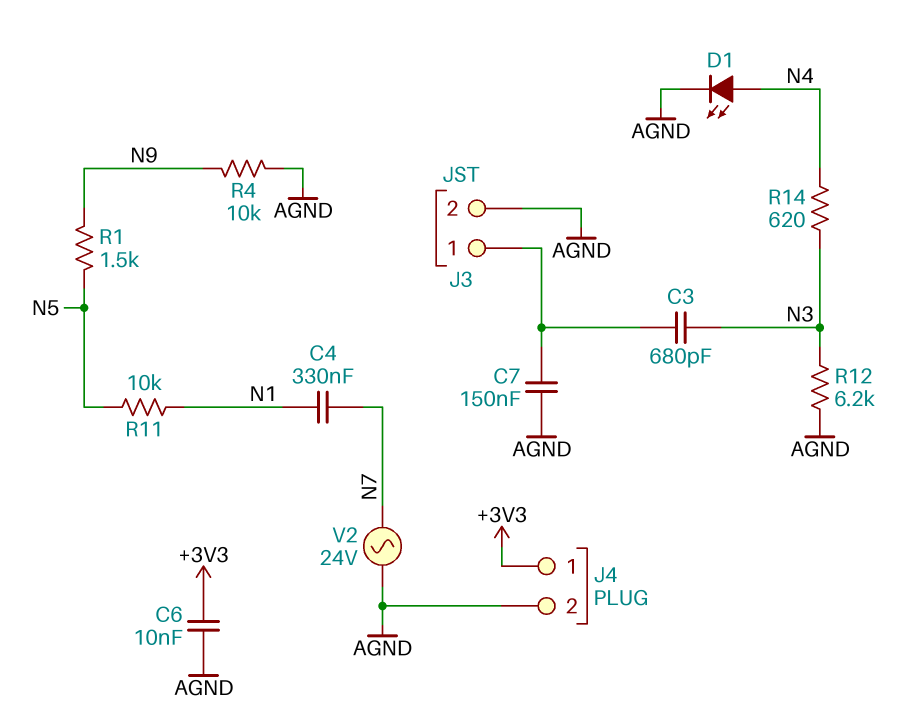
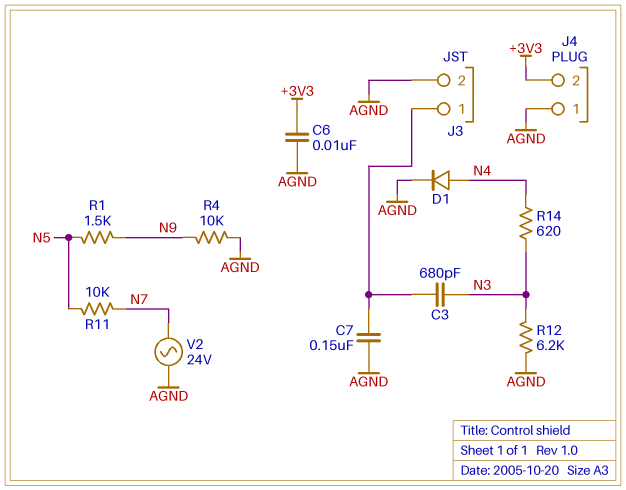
C4: 330nF (N1, N7) -> none
D1: LED (A N4, K AGND) -> diode (A N4, K AGND)
J4 pin 1: +3V3 -> AGND
J4 pin 2: AGND -> +3V3
R11: 10k (N1, N5) -> 10k (N5, N7)

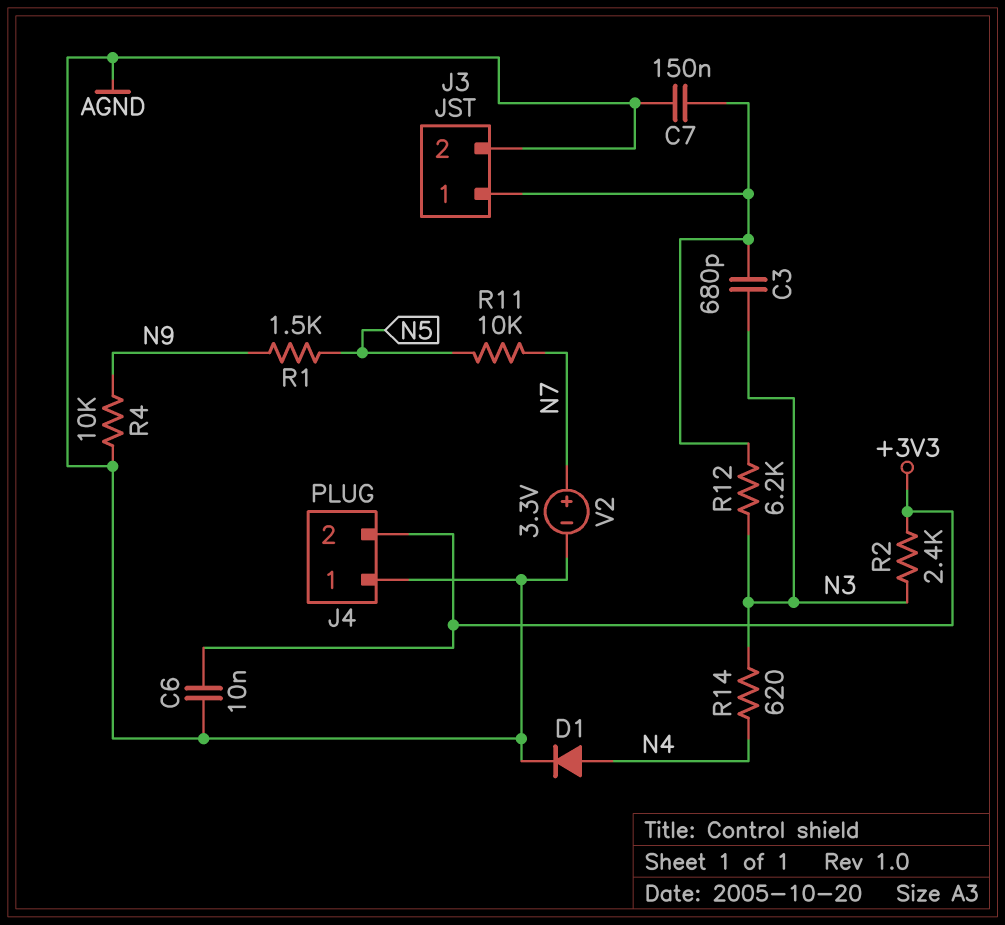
R2: none -> 2.4k (+3V3, N3)
R12: 6.2k (AGND, N3) -> 6.2k (J3/1, N3)
V2: AC 24V (AGND, N7) -> 3.3V (plus N7, minus AGND)

